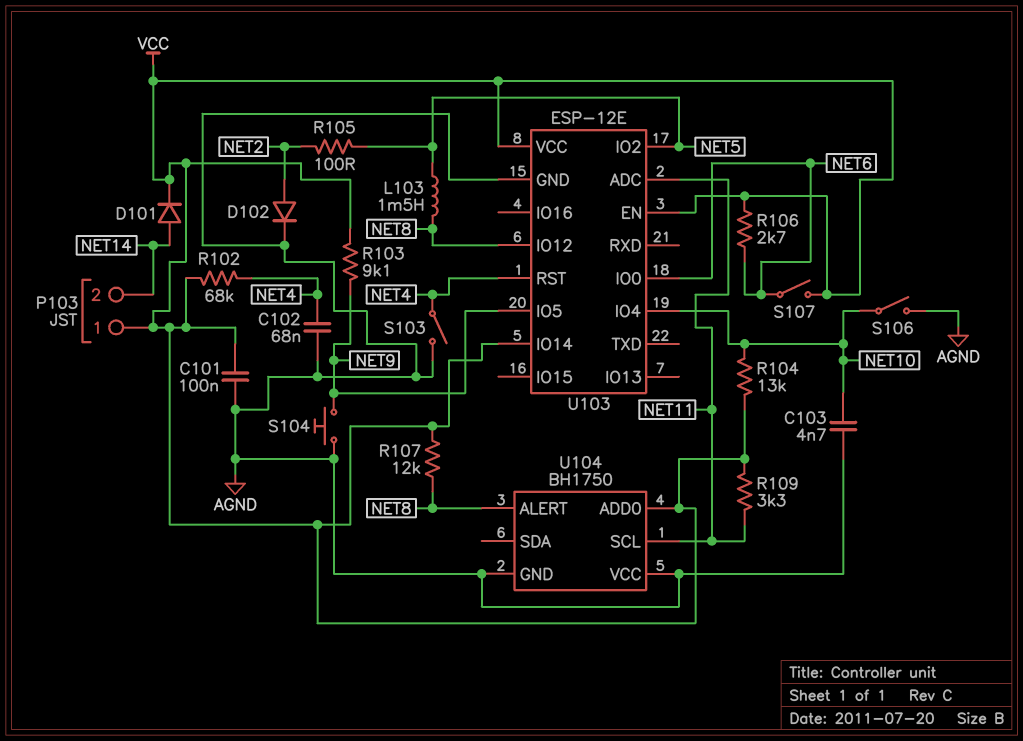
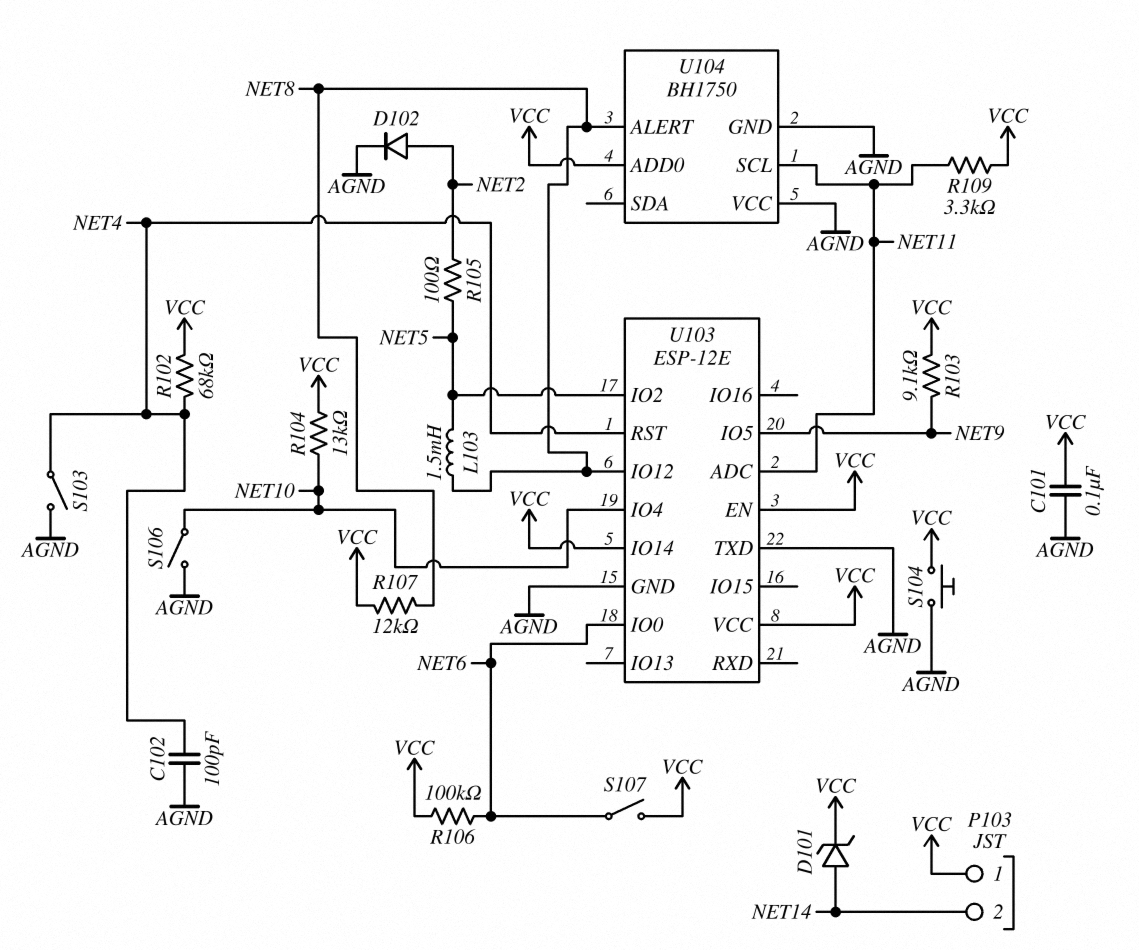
C102: 68nF (AGND, NET4) -> 100pF (AGND, NET4)
C103: 4.7nF (AGND, NET10) -> none
D101: diode (A NET14, K VCC) -> zener (A NET14, K VCC)
R106: 2.7k (NET6, VCC) -> 100k (NET6, VCC)
S104: button (AGND, NET9) -> button (AGND, VCC)
U103 pin TXD: none -> AGND

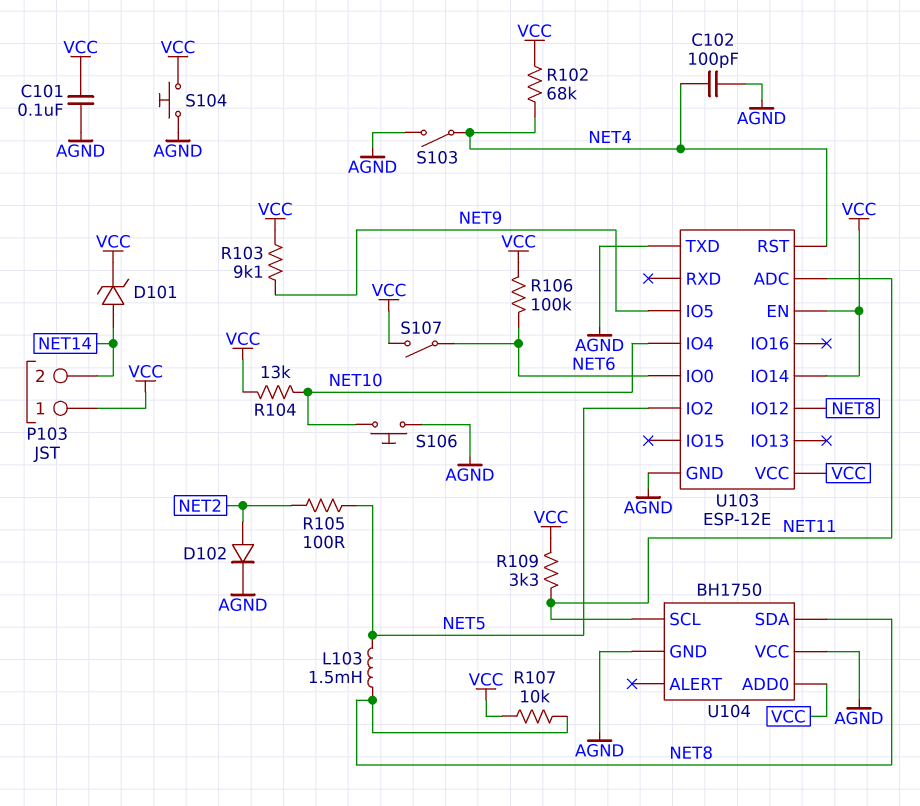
R107: 12k (NET8, VCC) -> 10k (NET8, VCC)
S106: switch (AGND, NET10) -> button (AGND, NET10)
U104 pin ALERT: NET8 -> none
U104 pin SDA: none -> NET8

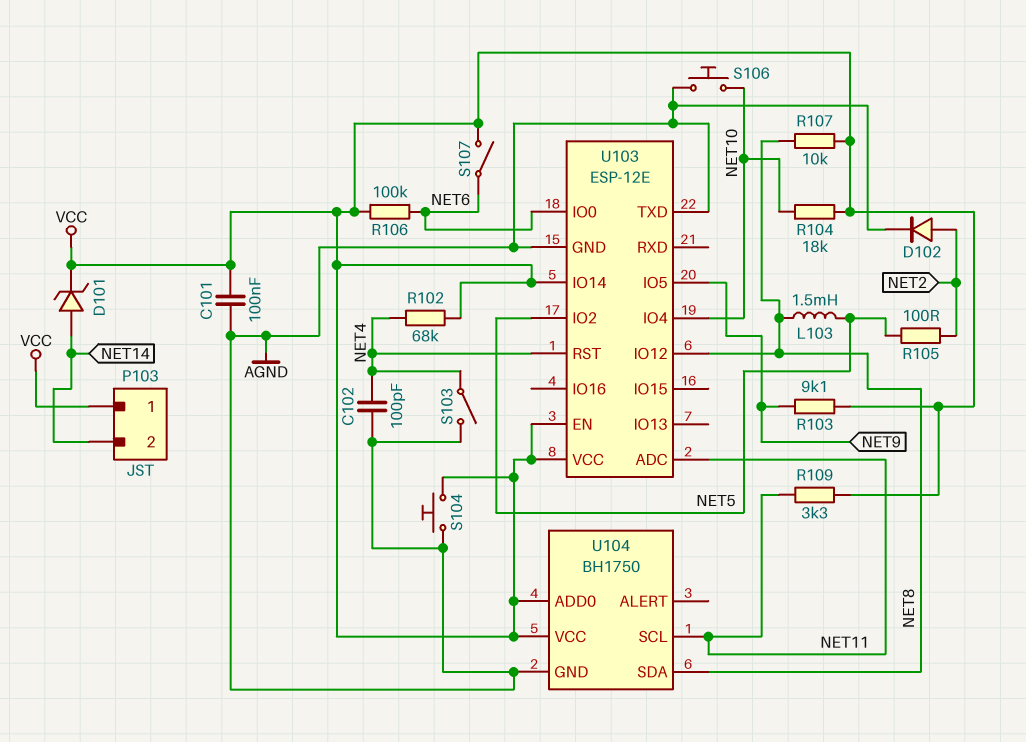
R104: 13k (NET10, VCC) -> 18k (NET10, VCC)
U104 pin VCC: AGND -> VCC

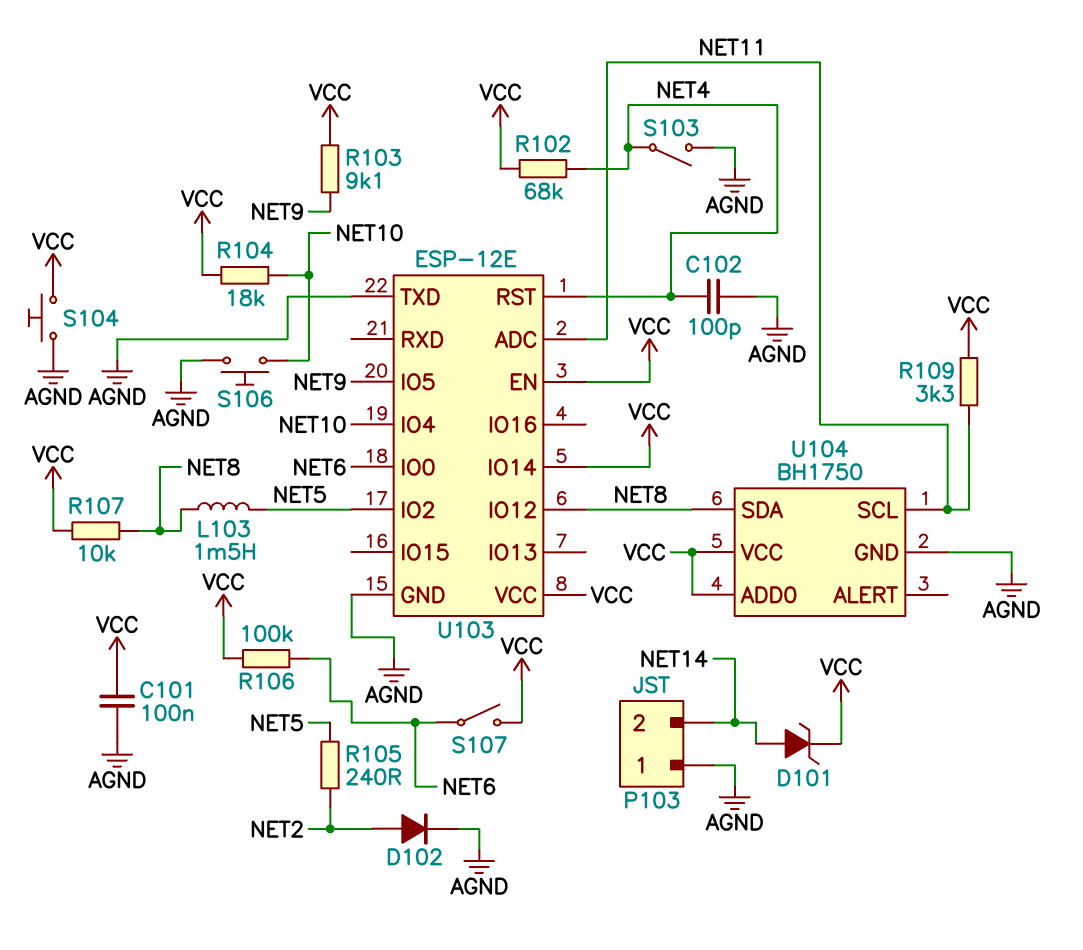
P103 pin 1: VCC -> AGND
R105: 100 (NET2, NET5) -> 240 (NET2, NET5)

